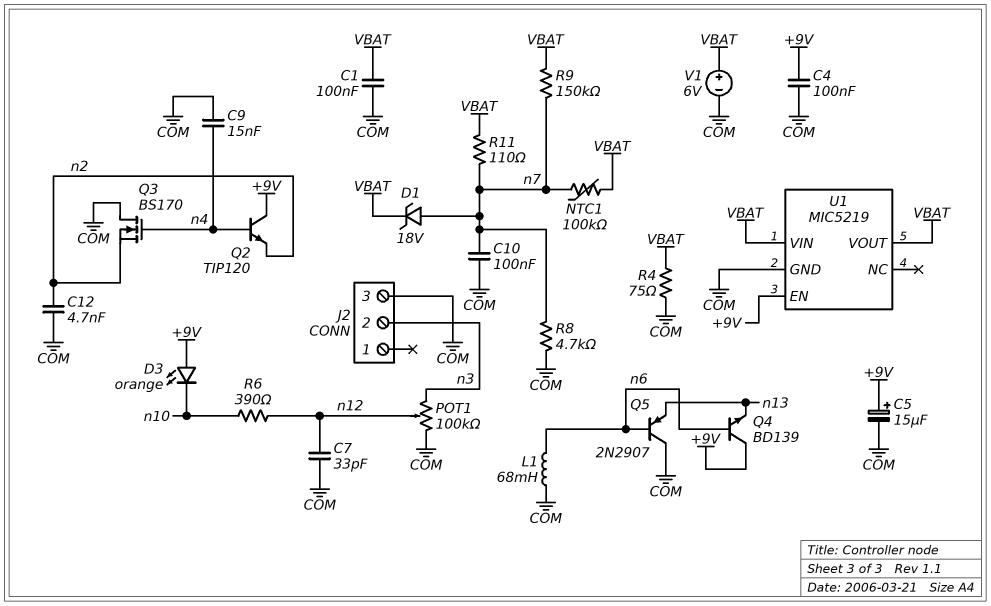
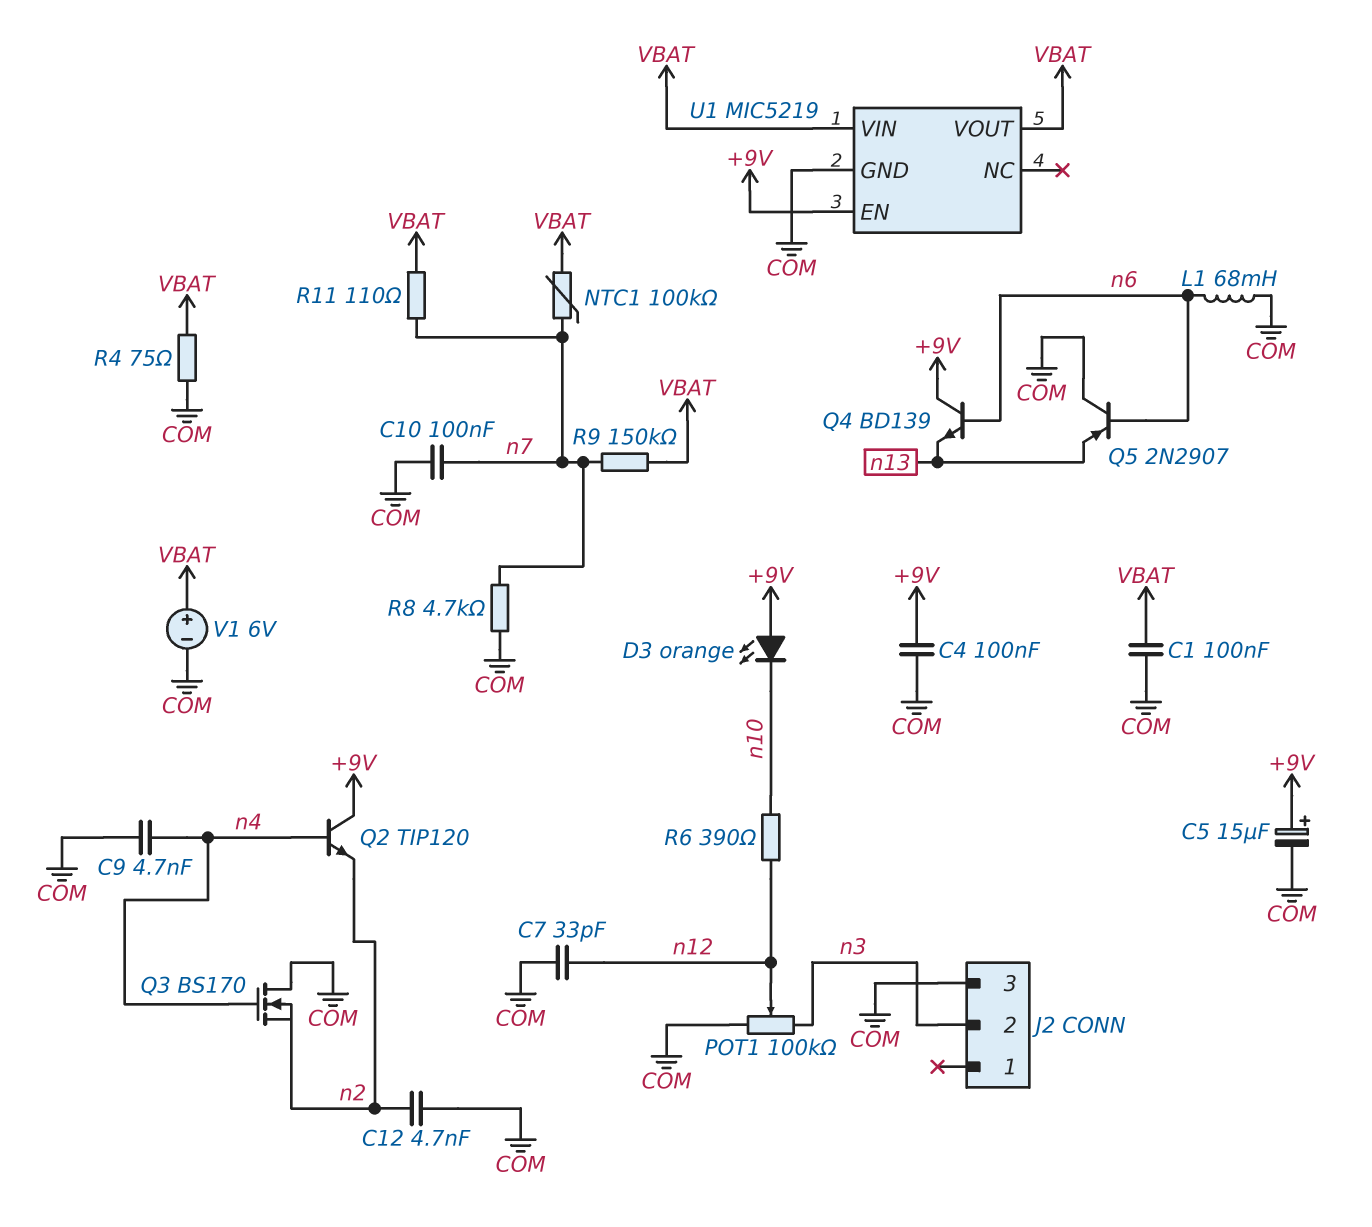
C9: 15nF (COM, n4) -> 4.7nF (COM, n4)
D1: zener 18V (A n7, K VBAT) -> none

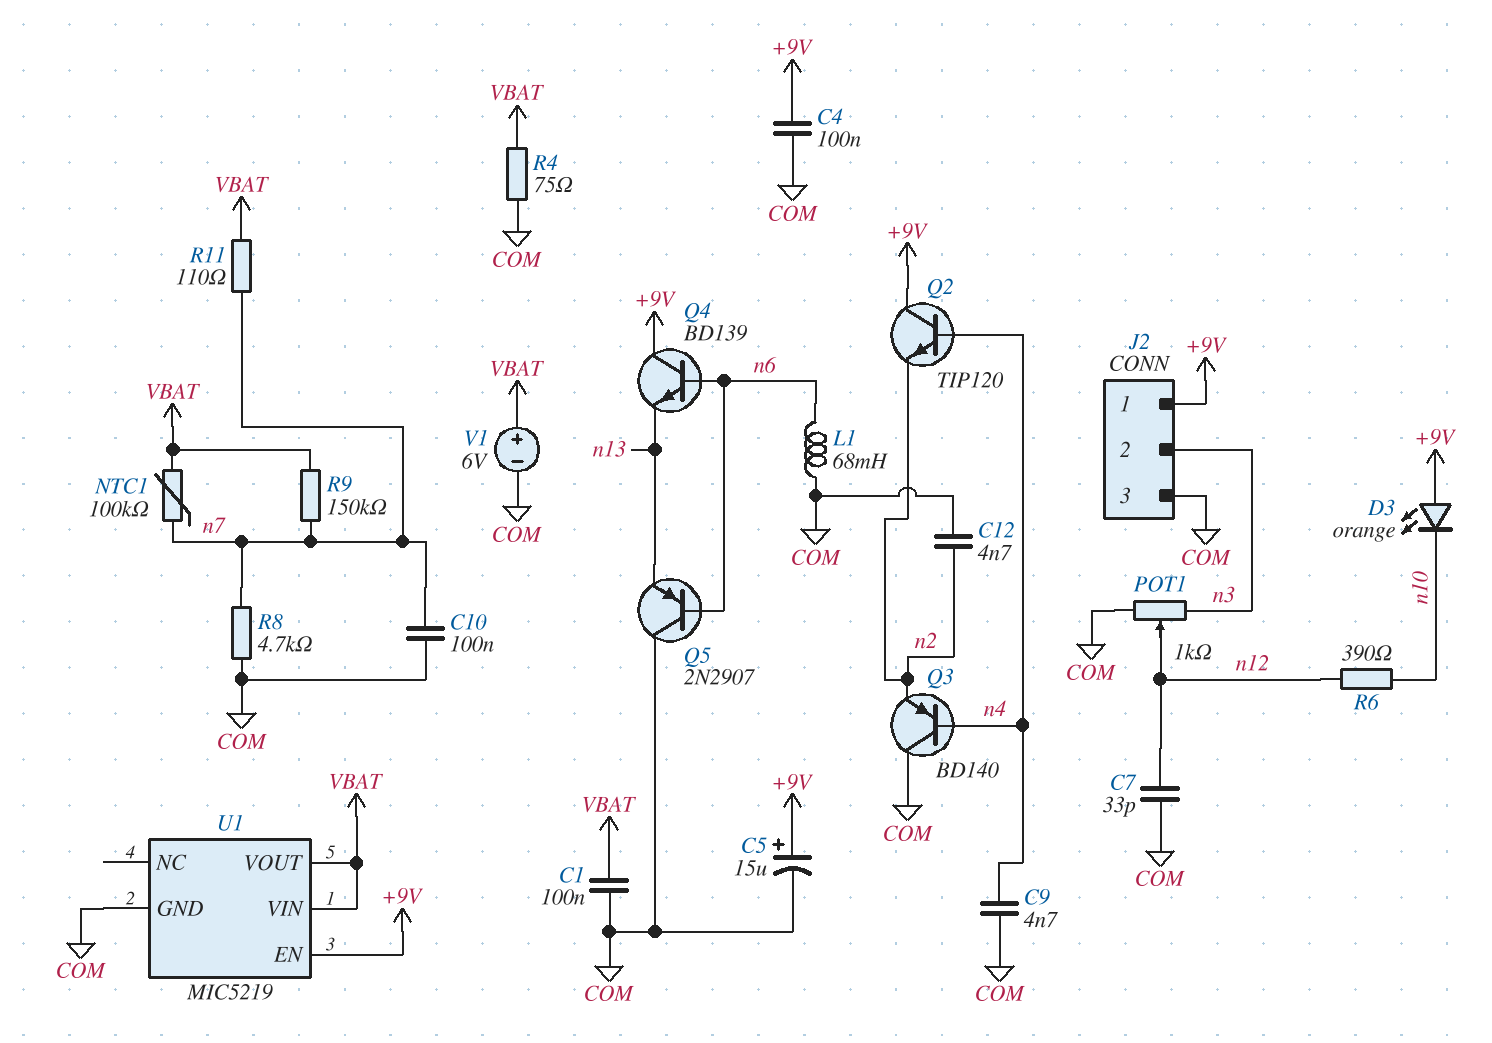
J2 pin 1: none -> +9V
POT1: 100k (COM, n3, wiper n12) -> 1k (COM, n3, wiper n12)
Q3: NMOS BS170 (G n4, D COM, S n2) -> PNP BD140 (B n4, C COM, E n2)

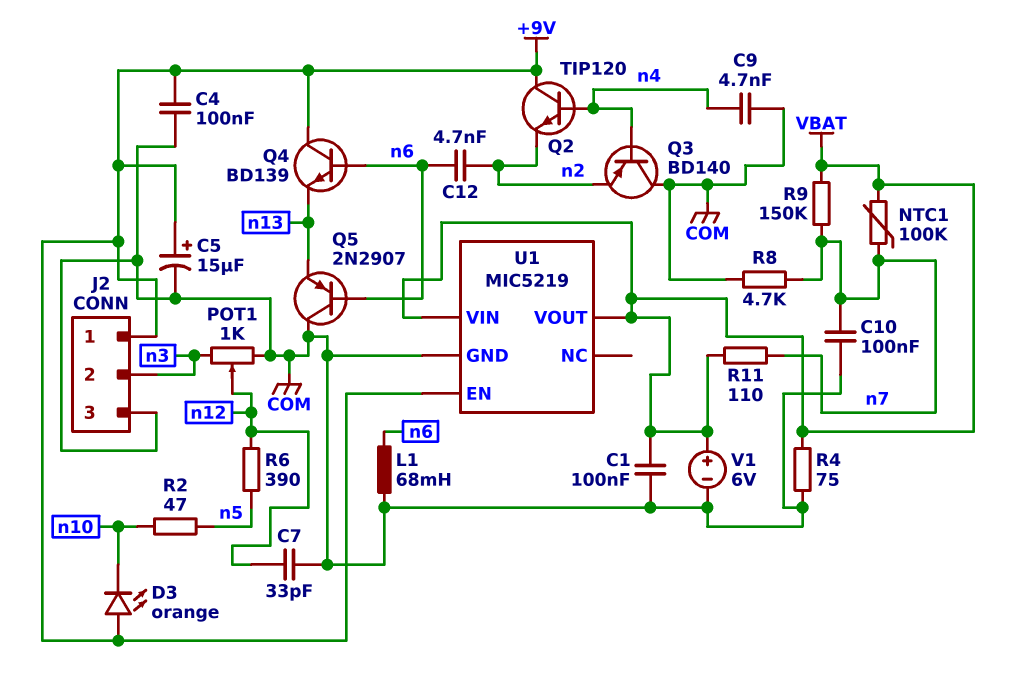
C12: 4.7nF (COM, n2) -> 4.7nF (n2, n6)
R2: none -> 47 (n5, n10)
R6: 390 (n10, n12) -> 390 (n5, n12)

